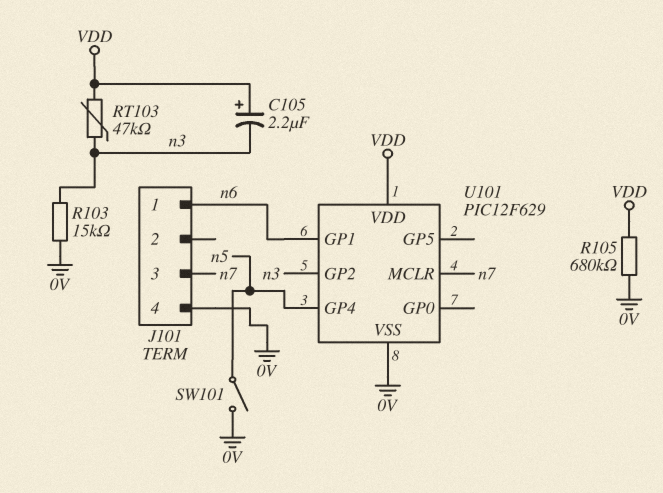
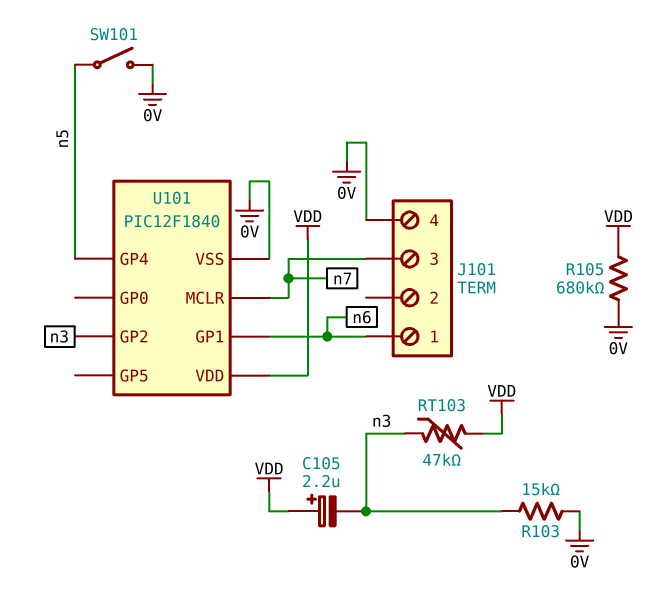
U101: PIC12F629 -> PIC12F1840

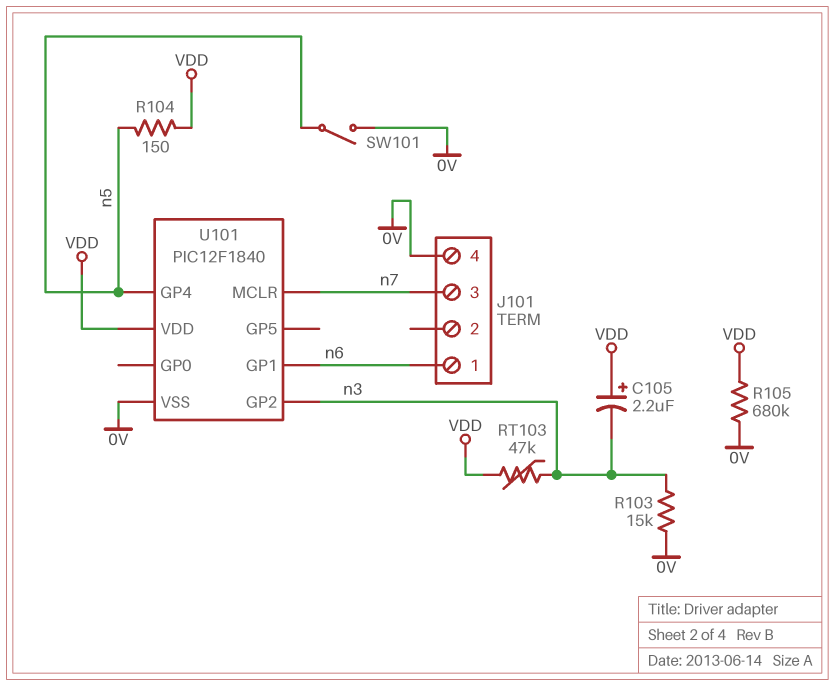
R104: none -> 150 (VDD, n5)

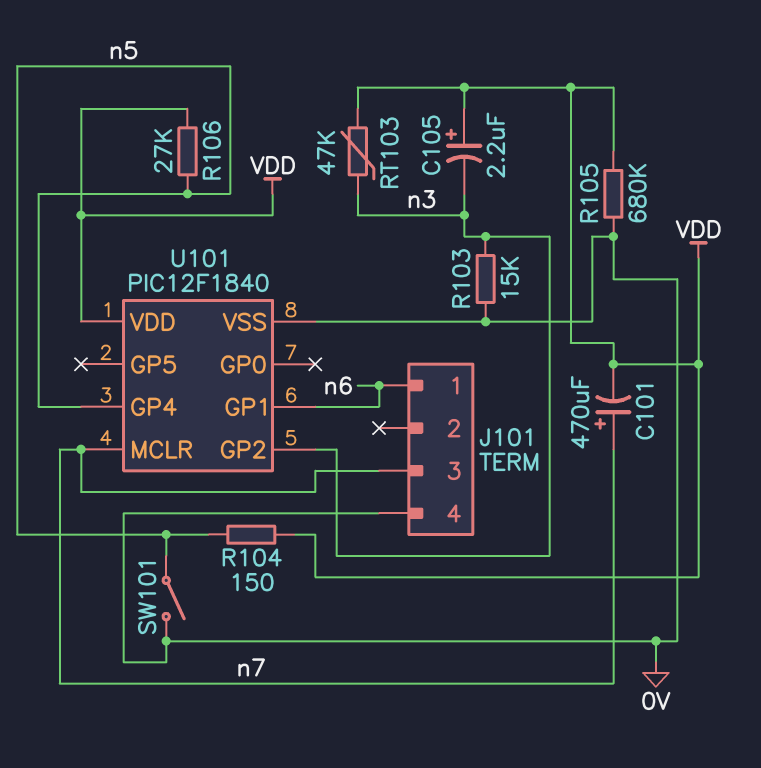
C101: none -> 470uF (plus n7, minus VDD)
R106: none -> 27k (VDD, n5)

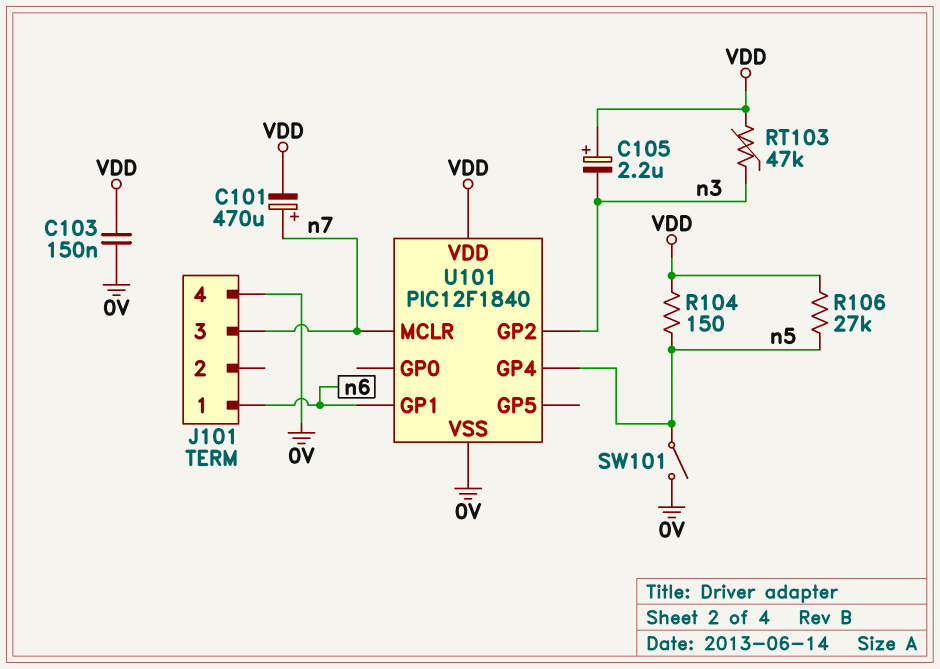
C103: none -> 150nF (0V, VDD)
R103: 15k (0V, n3) -> none
R105: 680k (0V, VDD) -> none

